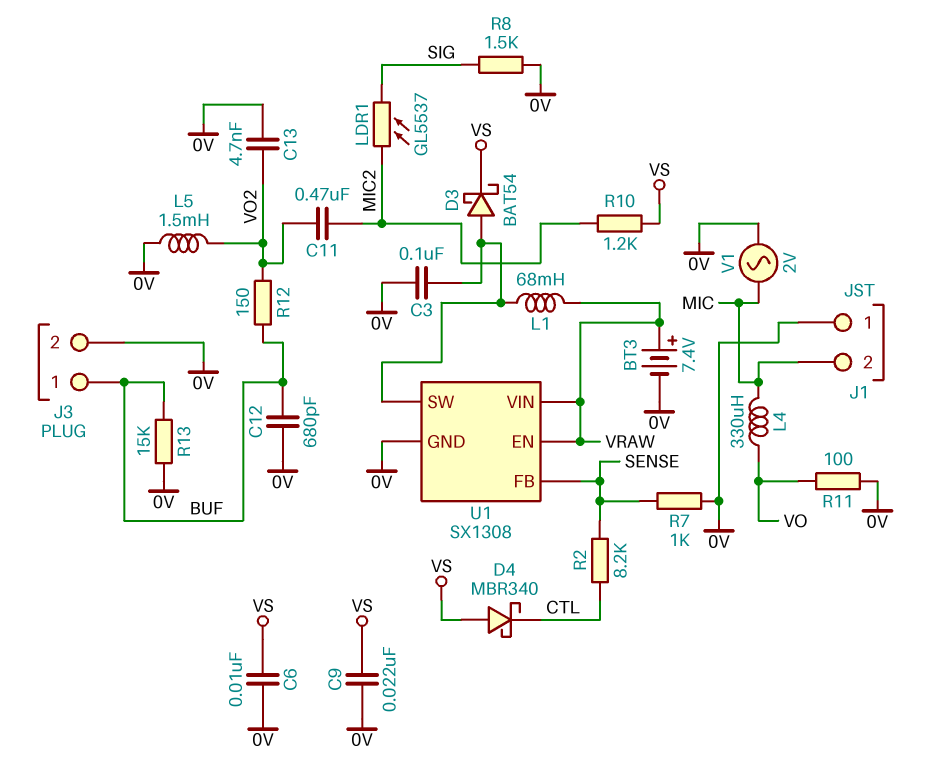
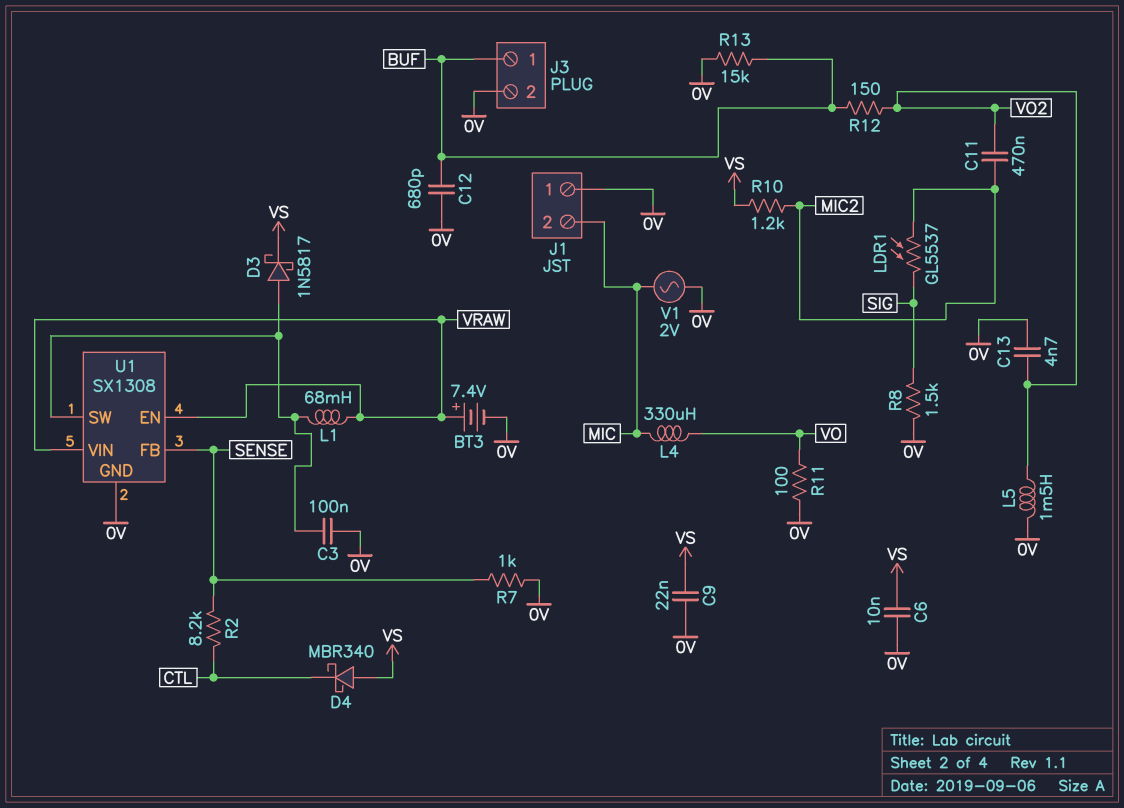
D3: schottky BAT54 (A U1/SW, K VS) -> schottky 1N5817 (A U1/SW, K VS)

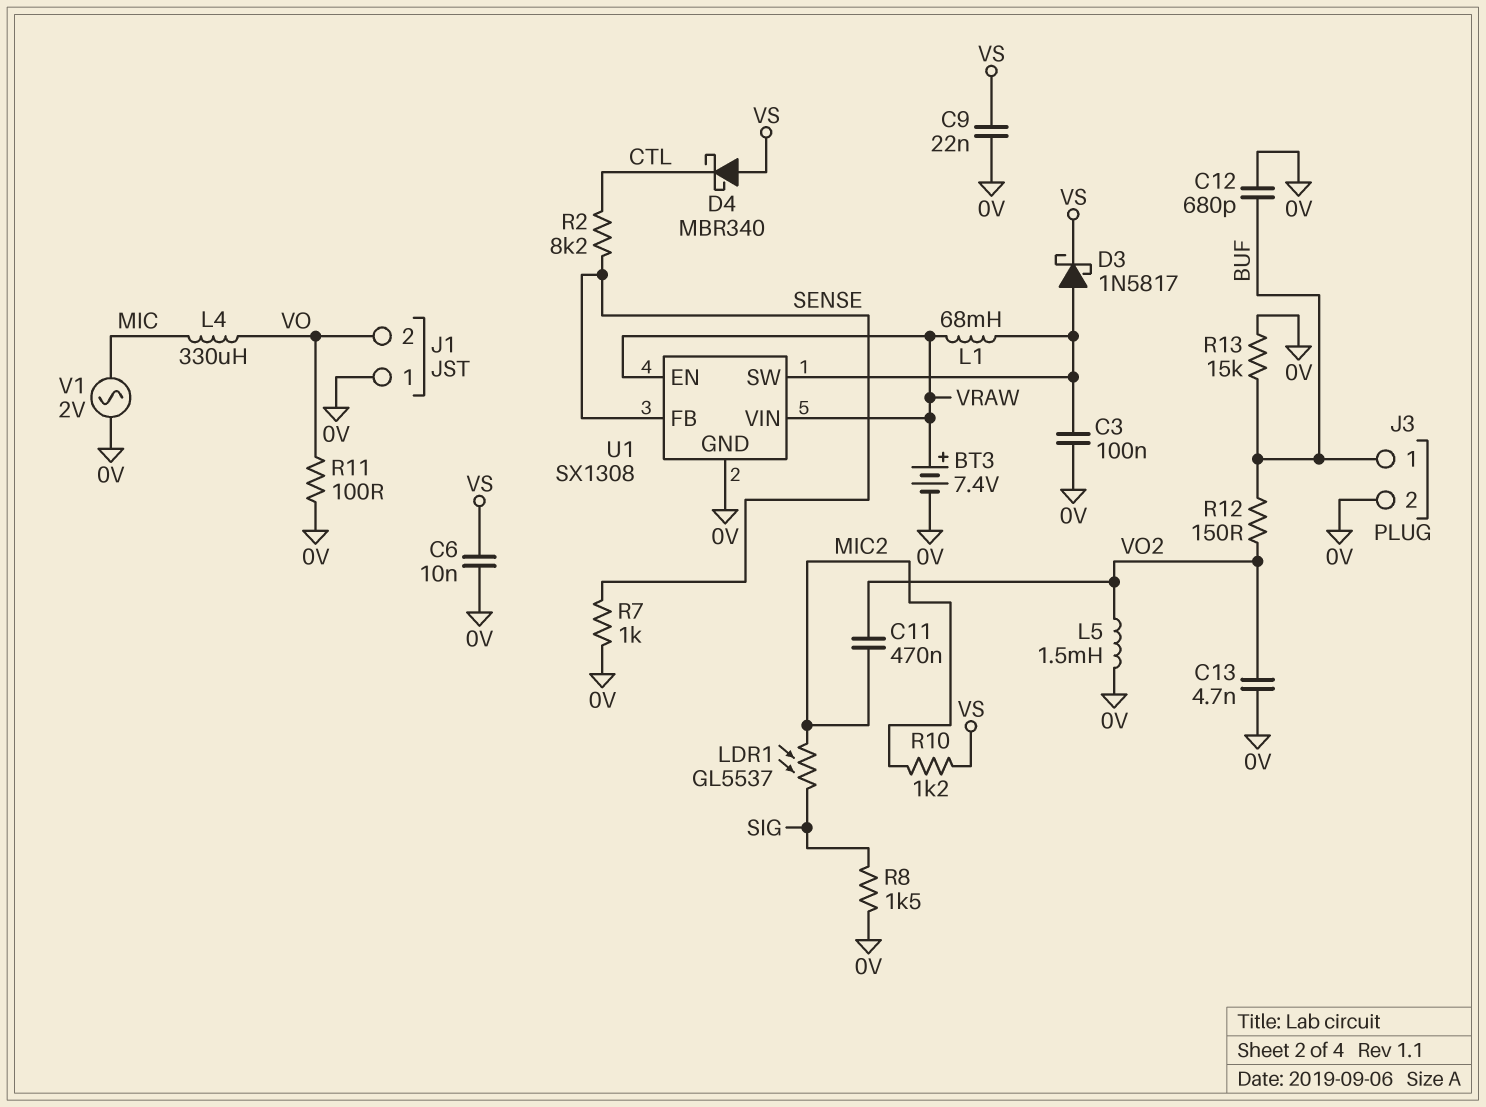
J1 pin 2: MIC -> VO

